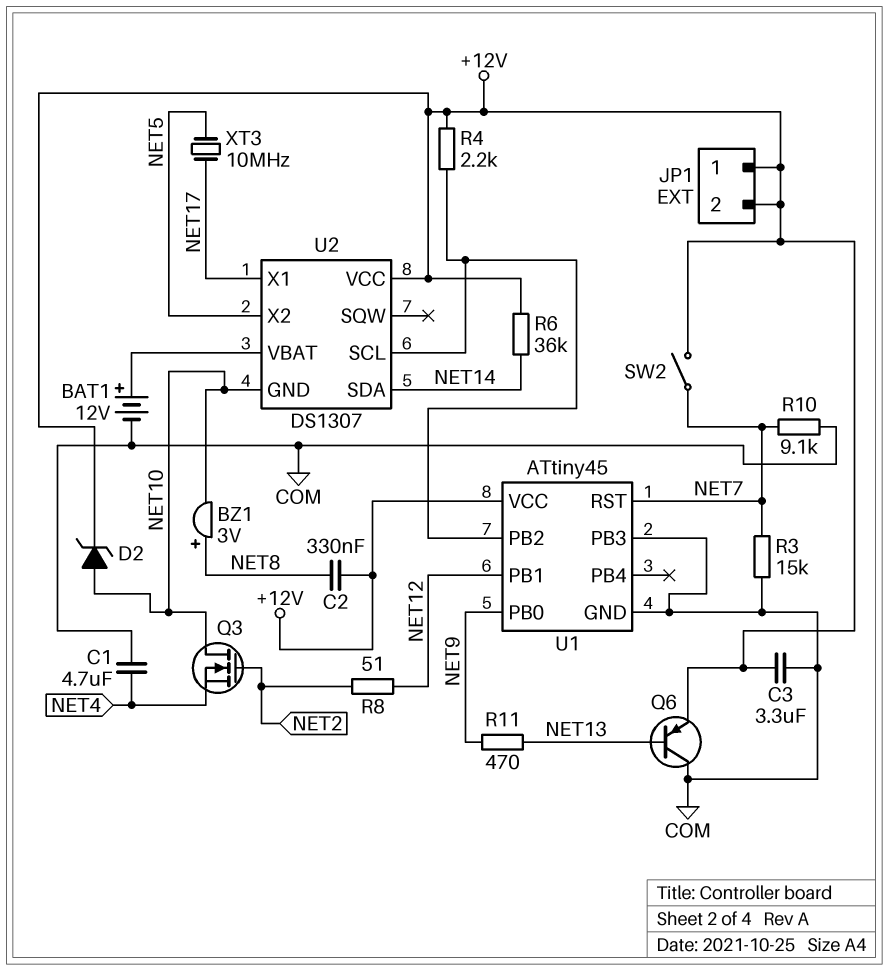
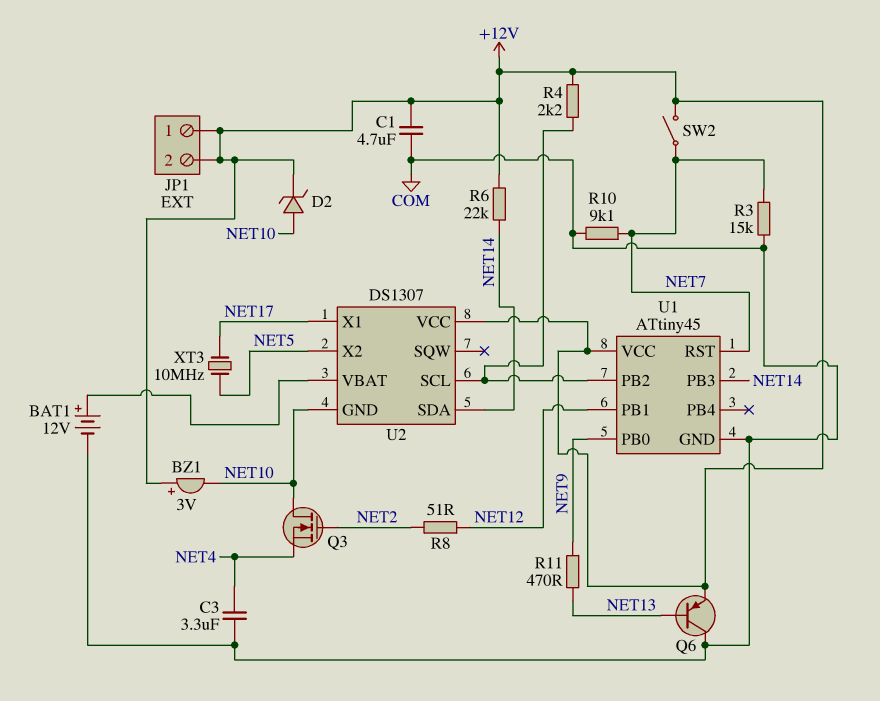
BZ1: buzzer 3V (plus NET8, minus NET10) -> buzzer 3V (plus +12V, minus NET10)
C1: 4.7uF (COM, NET4) -> 4.7uF (+12V, COM)
C2: 330nF (+12V, NET8) -> none
C3: 3.3uF (+12V, COM) -> 3.3uF (COM, NET4)
R6: 36k (+12V, NET14) -> 22k (+12V, NET14)
U1 pin PB3: COM -> NET14

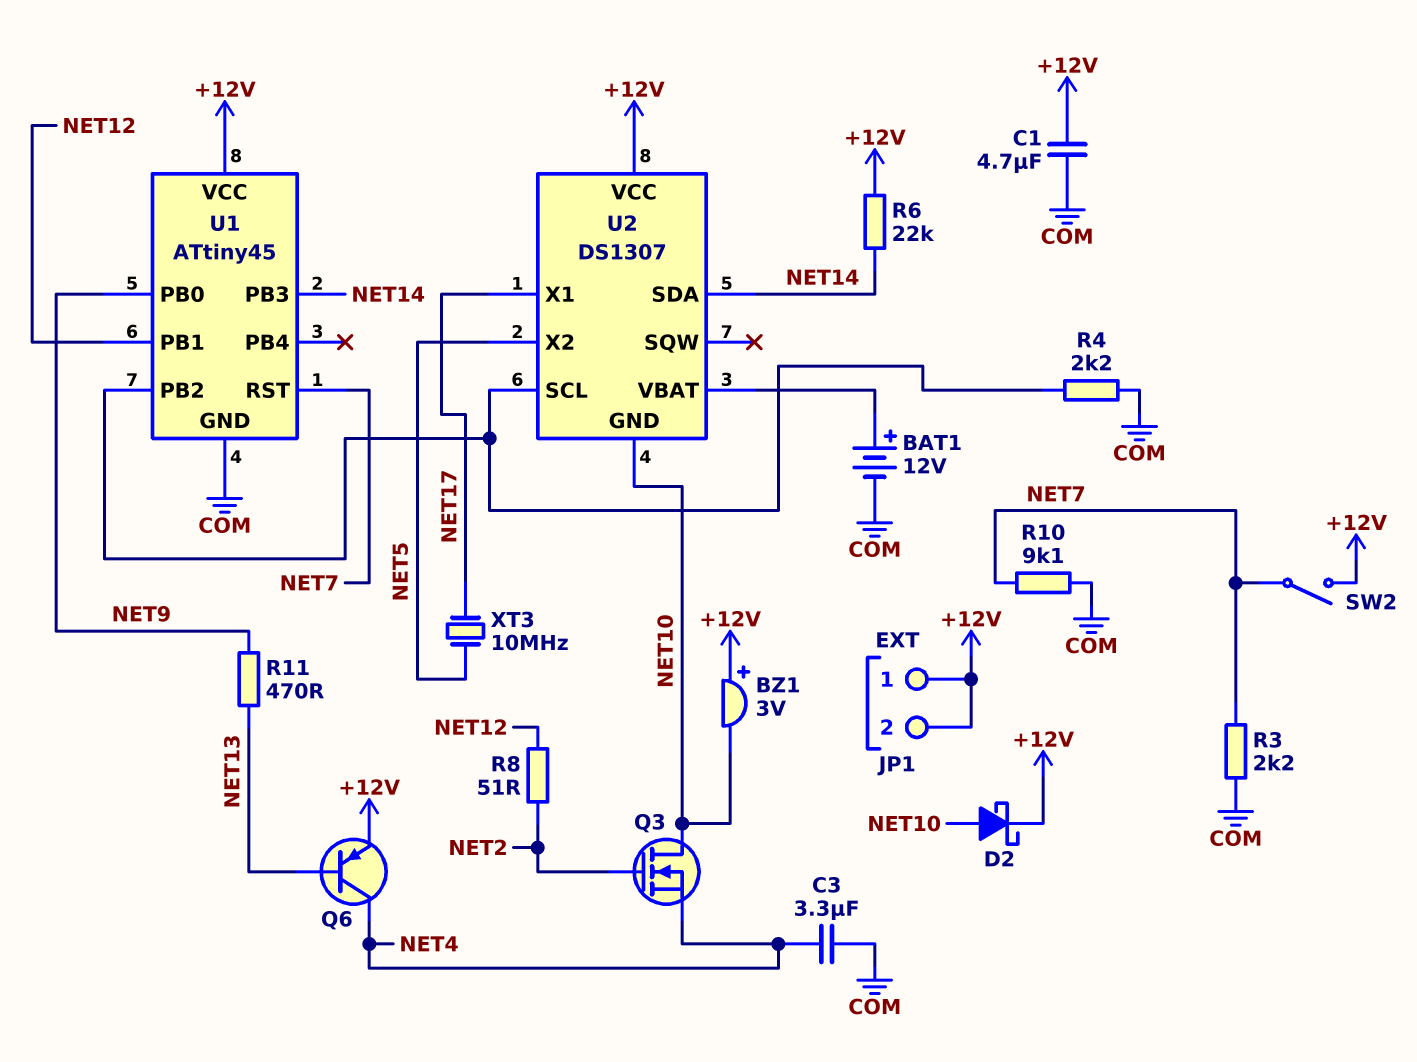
D2: zener (A NET10, K +12V) -> schottky (A NET10, K +12V)
Q6: PNP (B NET13, C COM, E +12V) -> PNP (B NET13, C NET4, E +12V)
R3: 15k (COM, NET7) -> 2.2k (COM, NET7)
R4: 2.2k (+12V, U1/PB2) -> 2.2k (COM, U1/PB2)

